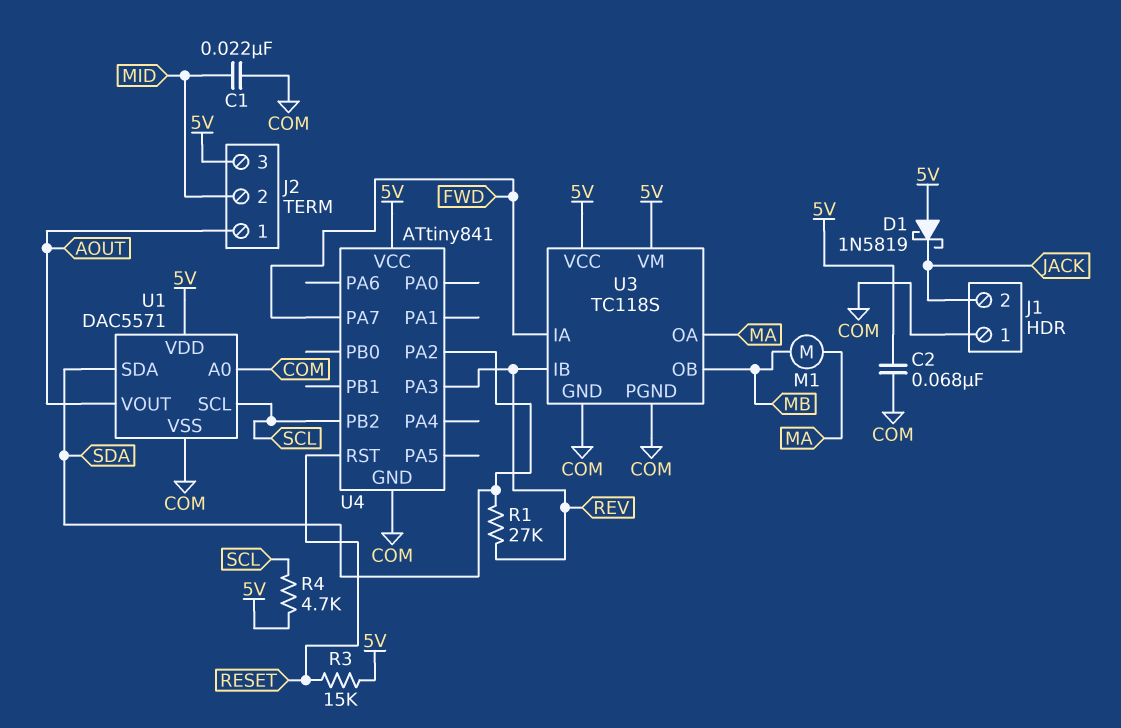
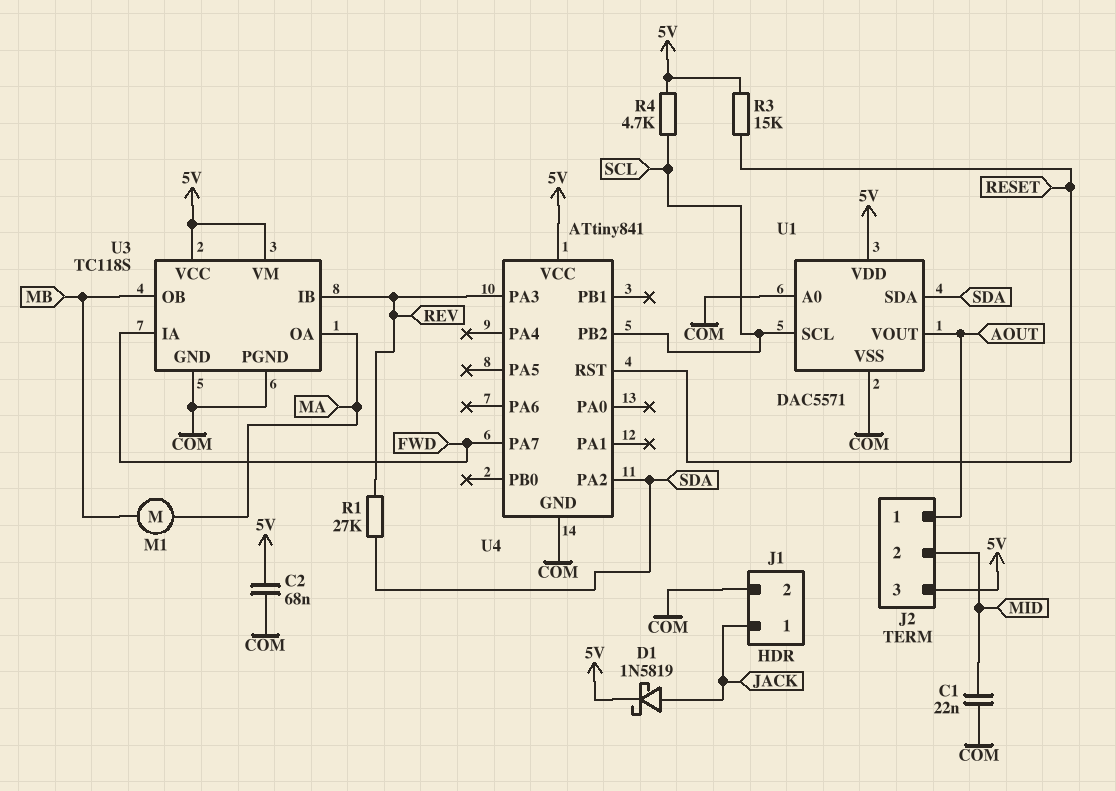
D1: schottky 1N5819 (A 5V, K JACK) -> schottky 1N5819 (A JACK, K 5V)
J1 pin 1: COM -> JACK
J1 pin 2: JACK -> COM

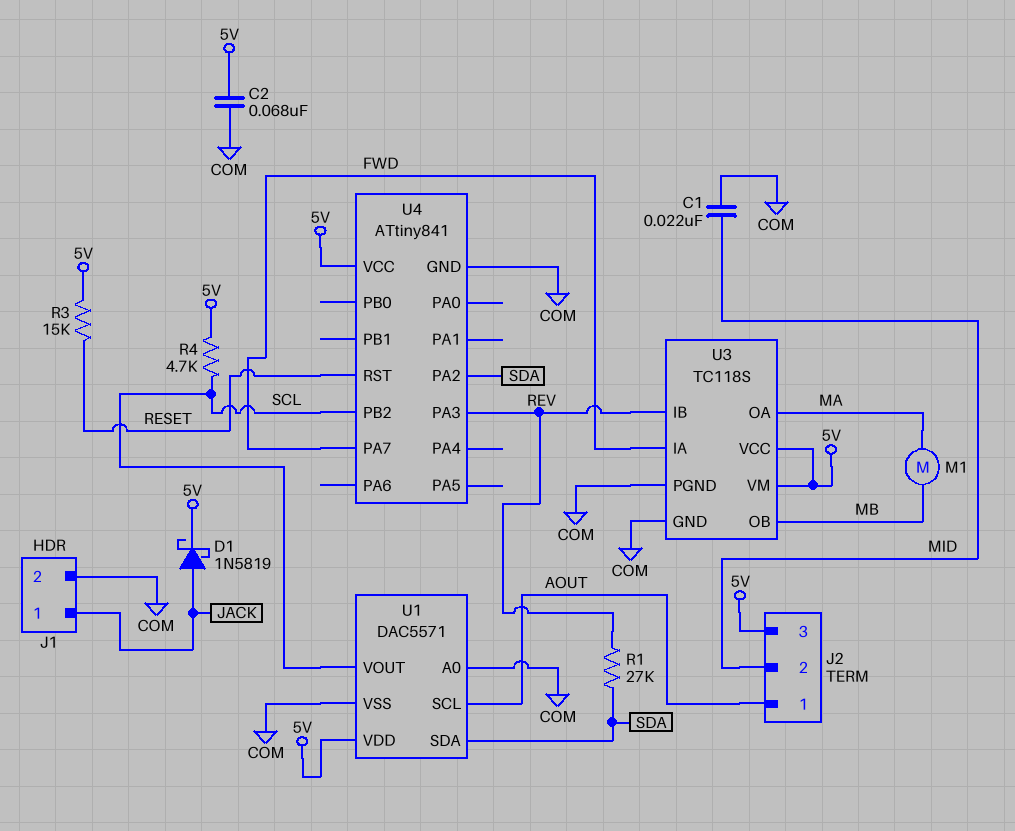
U1 pin SCL: SCL -> AOUT
U1 pin VOUT: AOUT -> SCL

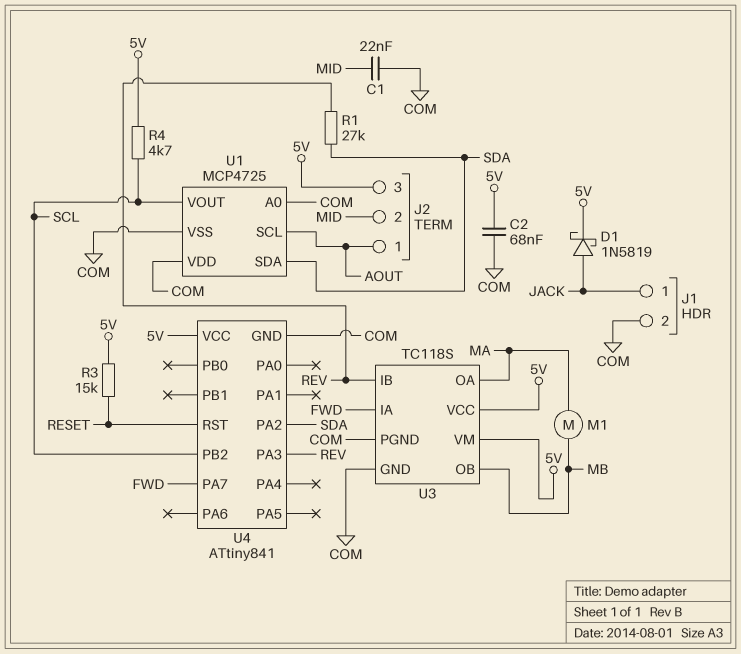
U1: DAC5571 -> MCP4725
U1 pin VDD: 5V -> COM

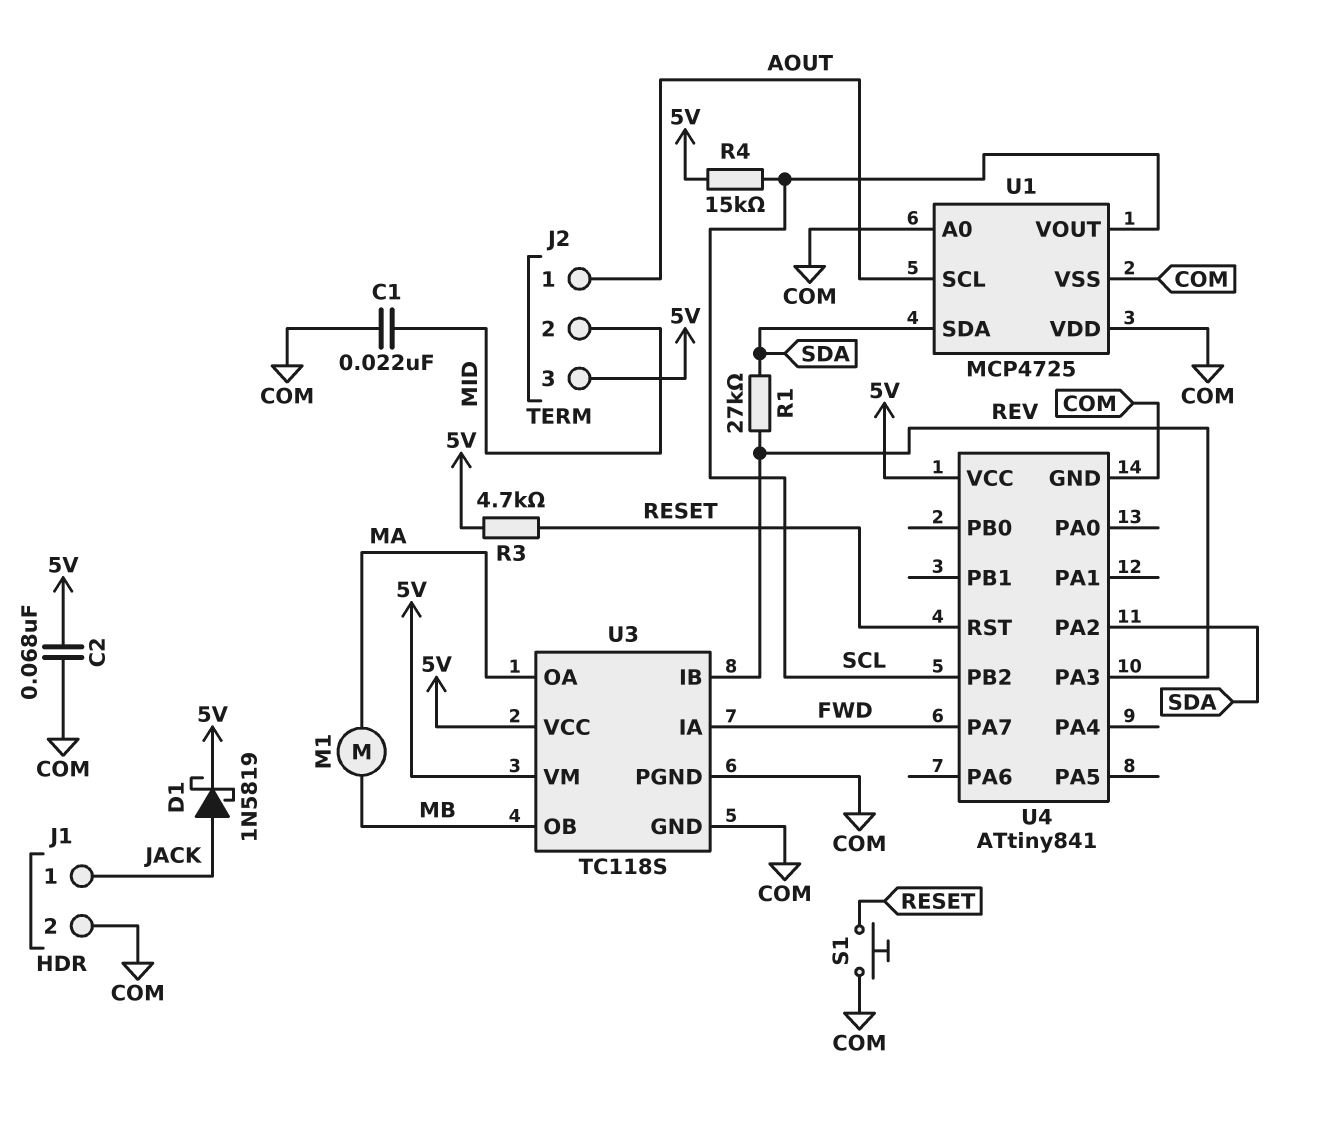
R3: 15k (5V, RESET) -> 4.7k (5V, RESET)
R4: 4.7k (5V, SCL) -> 15k (5V, SCL)
S1: none -> button (COM, RESET)

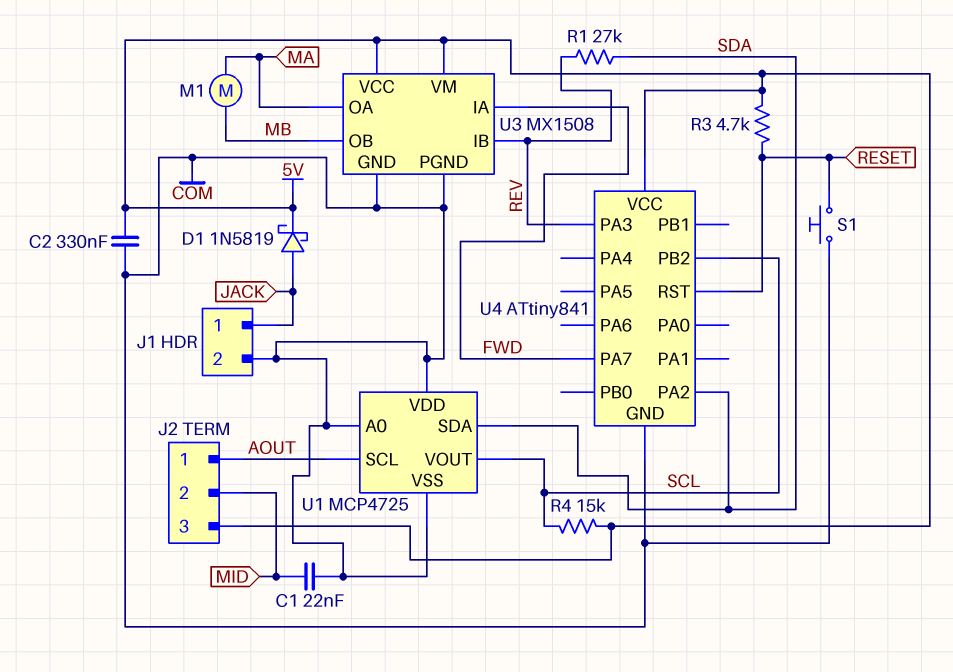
C2: 68nF (5V, COM) -> 330nF (5V, COM)
U3: TC118S -> MX1508

